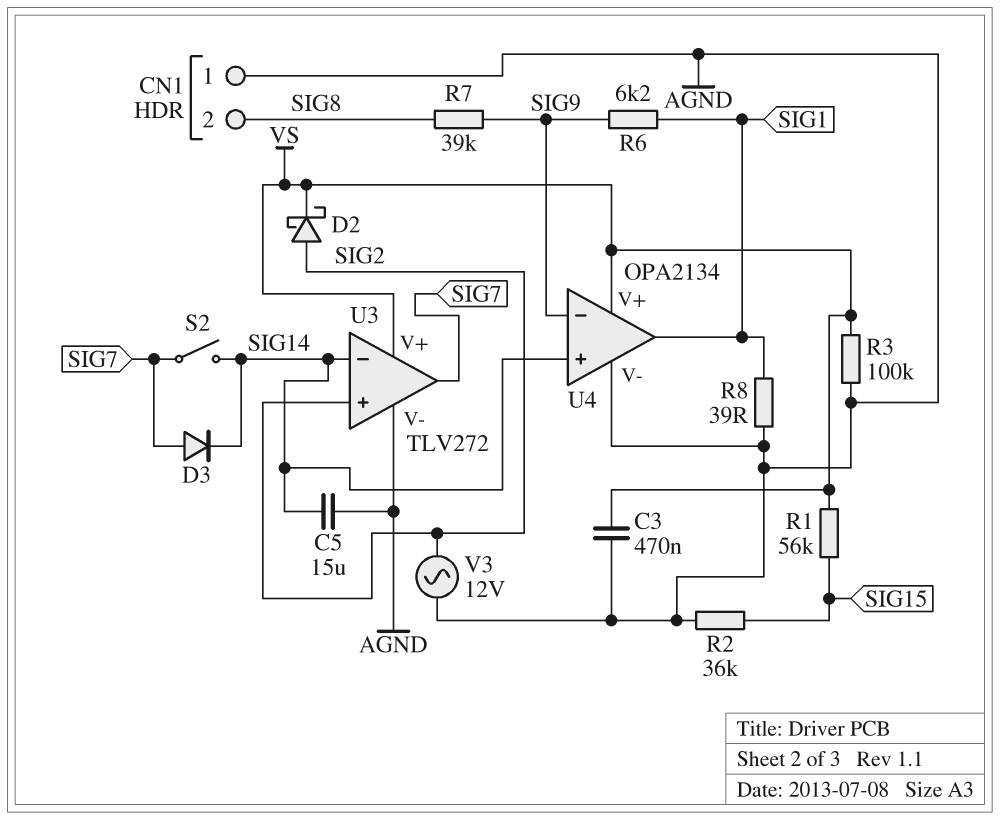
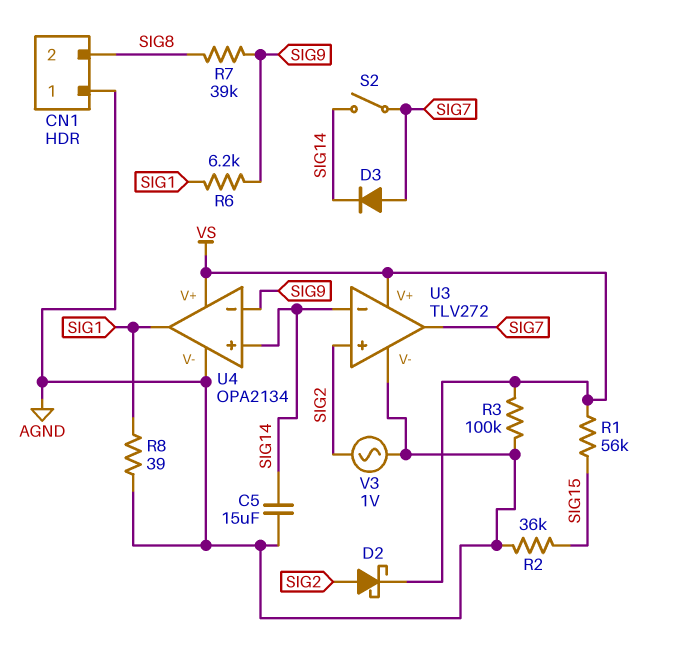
C3: 470nF (AGND, VS) -> none
V3: AC 12V (AGND, SIG2) -> AC 1V (AGND, SIG2)

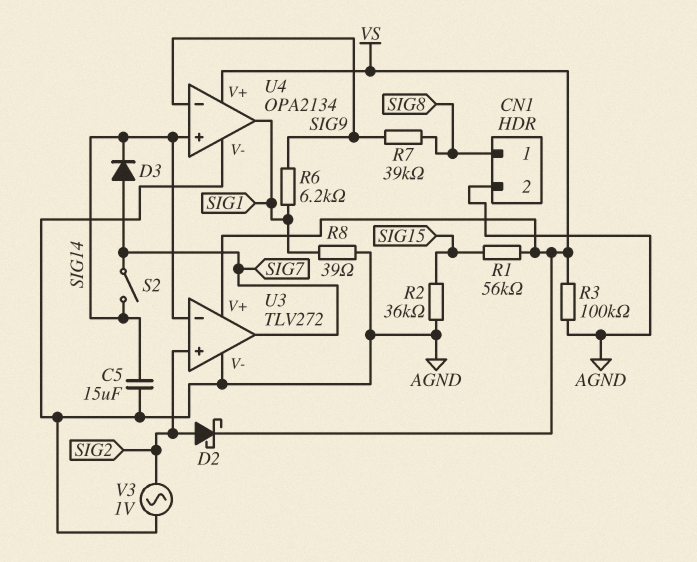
CN1 pin 1: AGND -> SIG8
CN1 pin 2: SIG8 -> AGND

